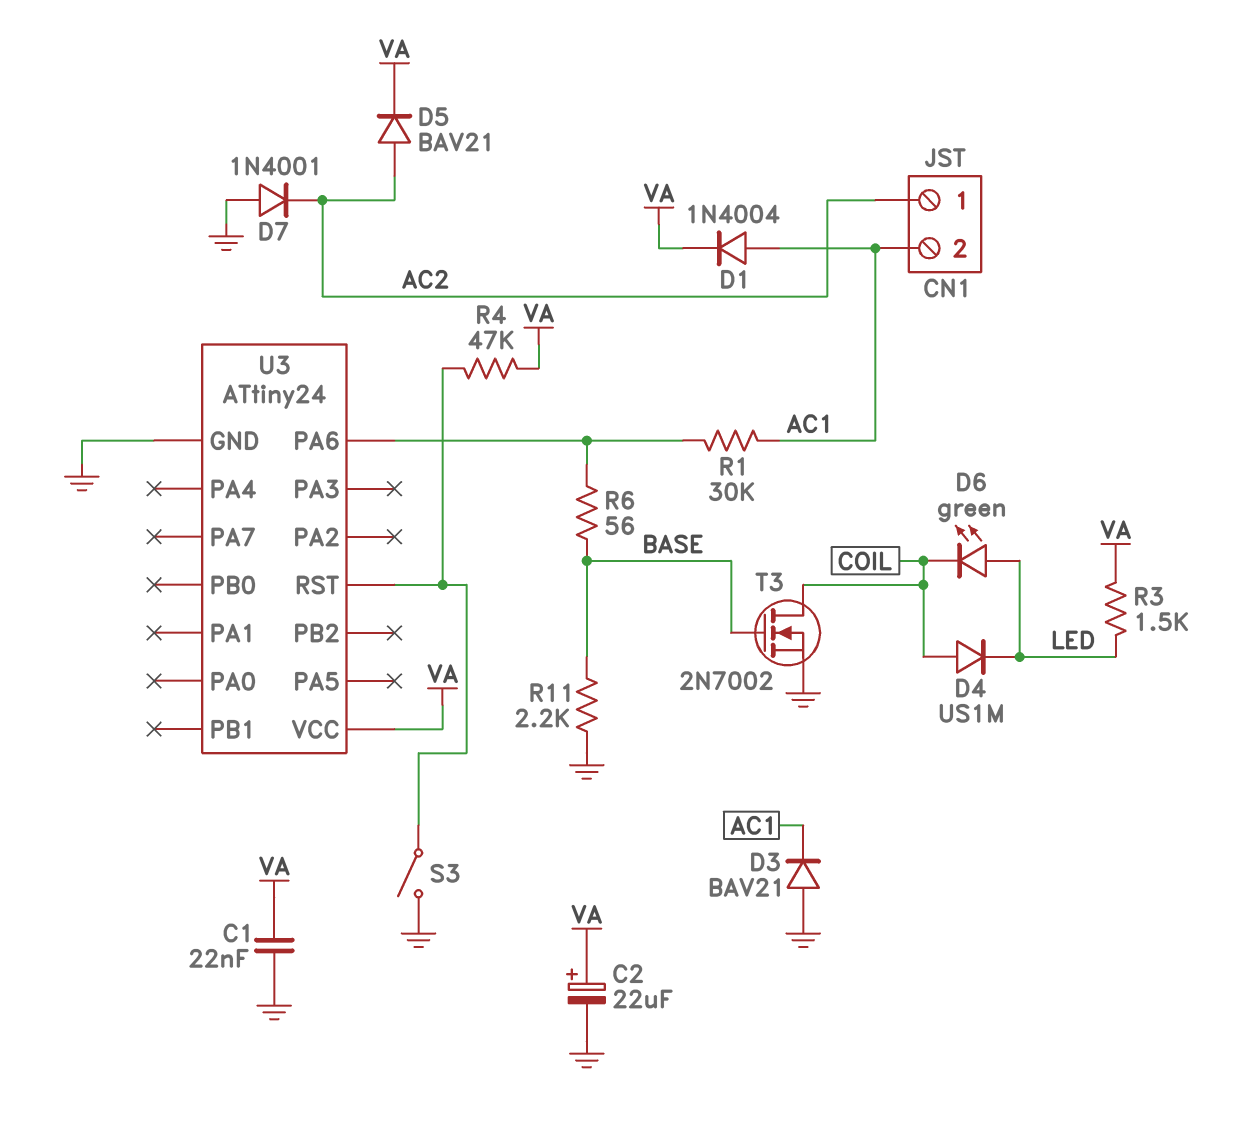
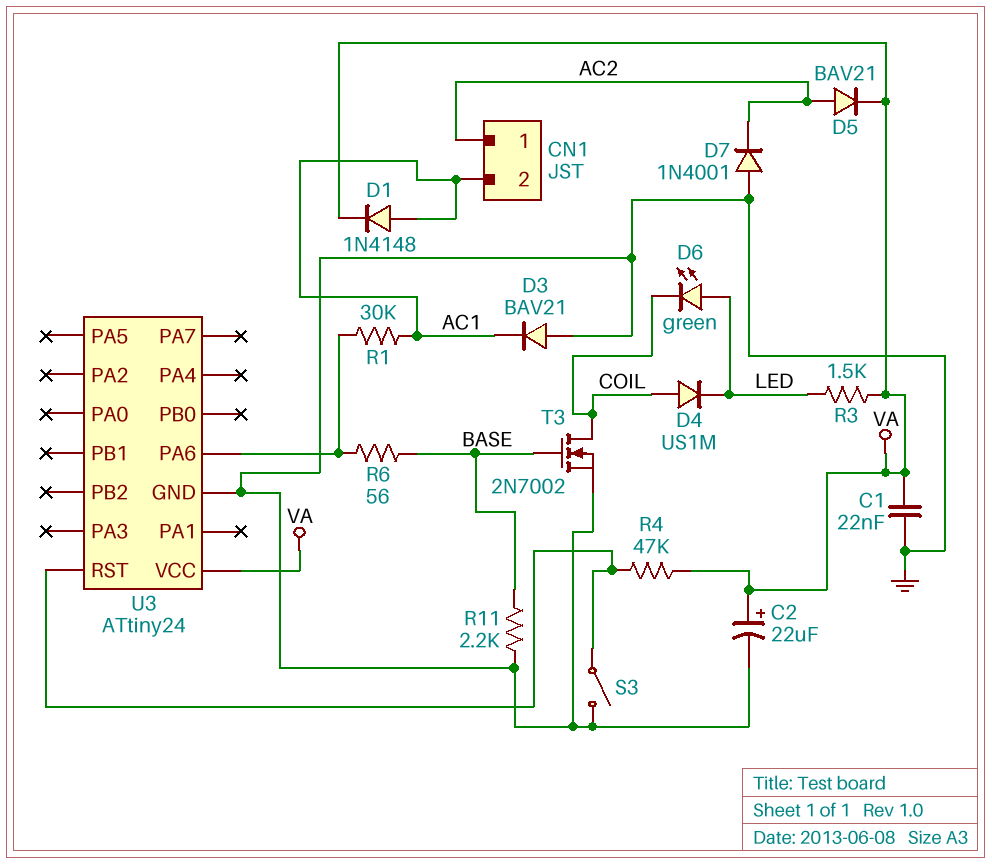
D1: diode 1N4004 (A AC1, K VA) -> diode 1N4148 (A AC1, K VA)

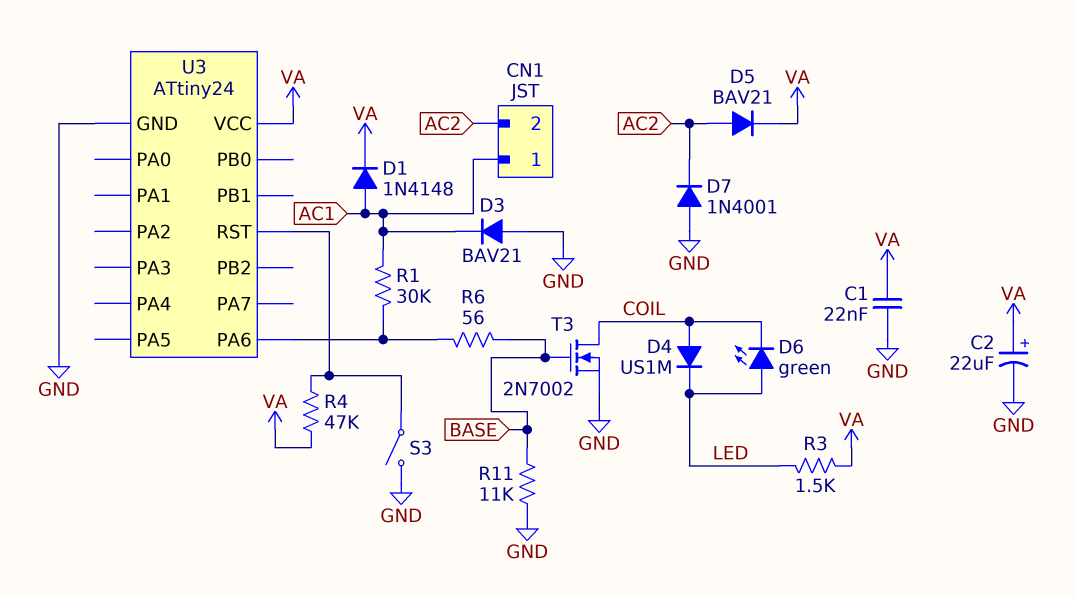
CN1 pin 1: AC2 -> AC1
CN1 pin 2: AC1 -> AC2
R11: 2.2k (BASE, GND) -> 11k (BASE, GND)

